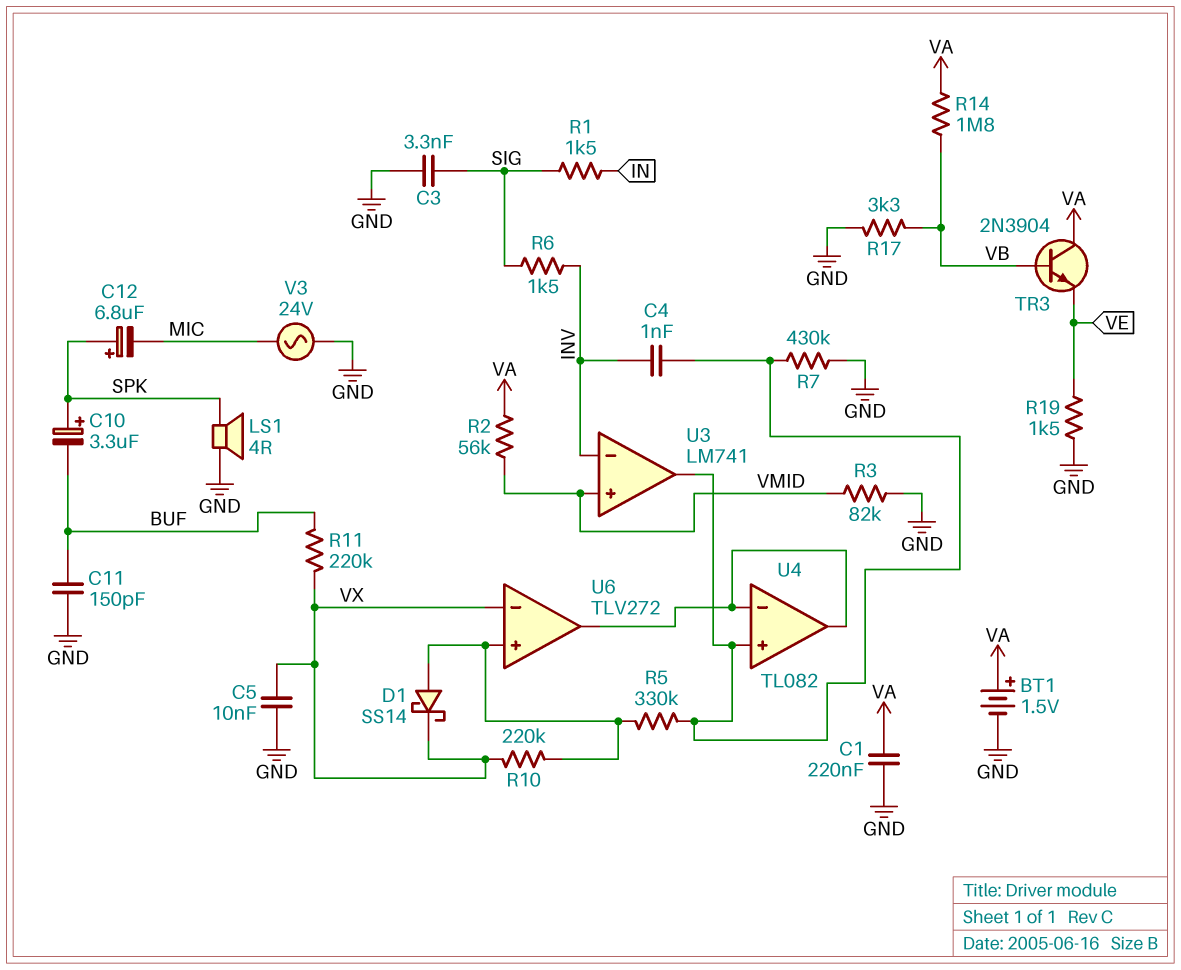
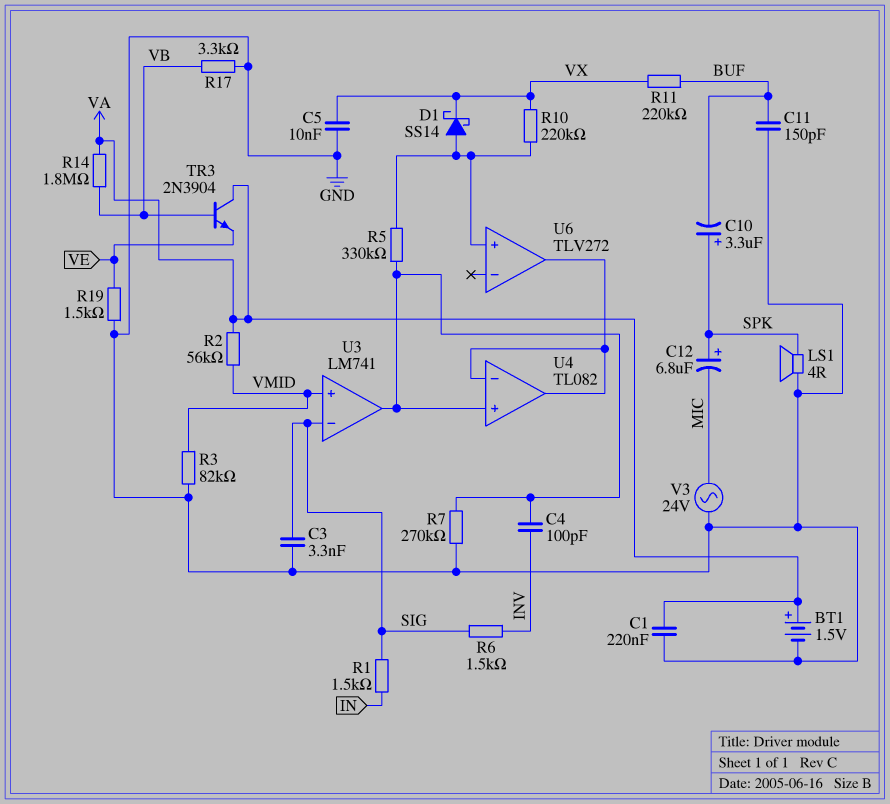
C4: 1nF (INV, U3/out) -> 100pF (INV, U3/out)
R7: 430k (GND, U3/out) -> 270k (GND, U3/out)
U3 pin in-: INV -> SIG
U6 pin in-: VX -> none

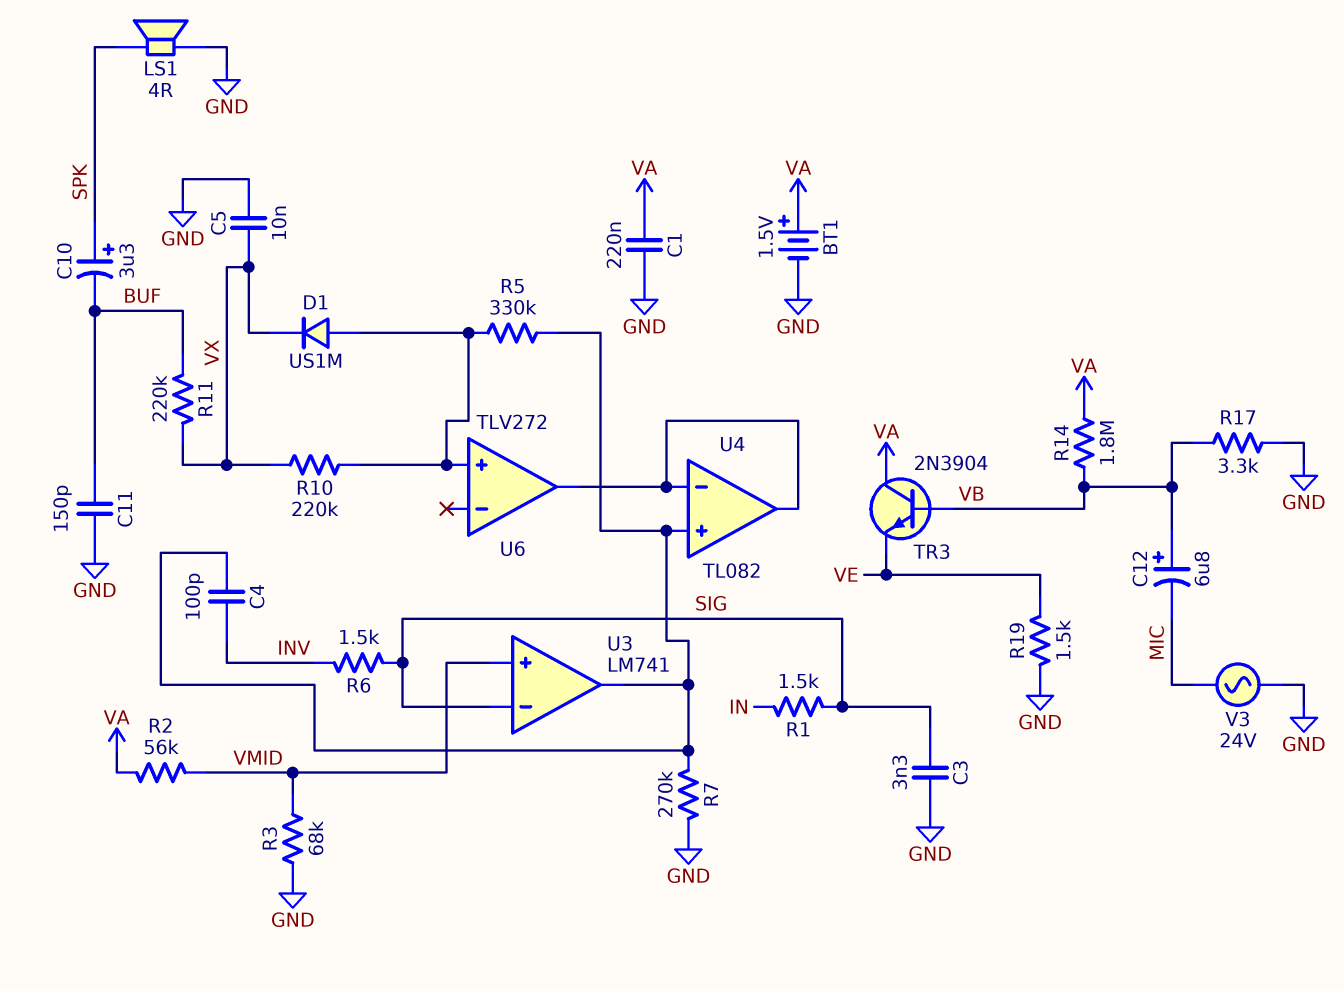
C12: 6.8uF (plus SPK, minus MIC) -> 6.8uF (plus VB, minus MIC)
D1: schottky SS14 (A U6/in+, K VX) -> diode US1M (A U6/in+, K VX)
R3: 82k (GND, VMID) -> 68k (GND, VMID)

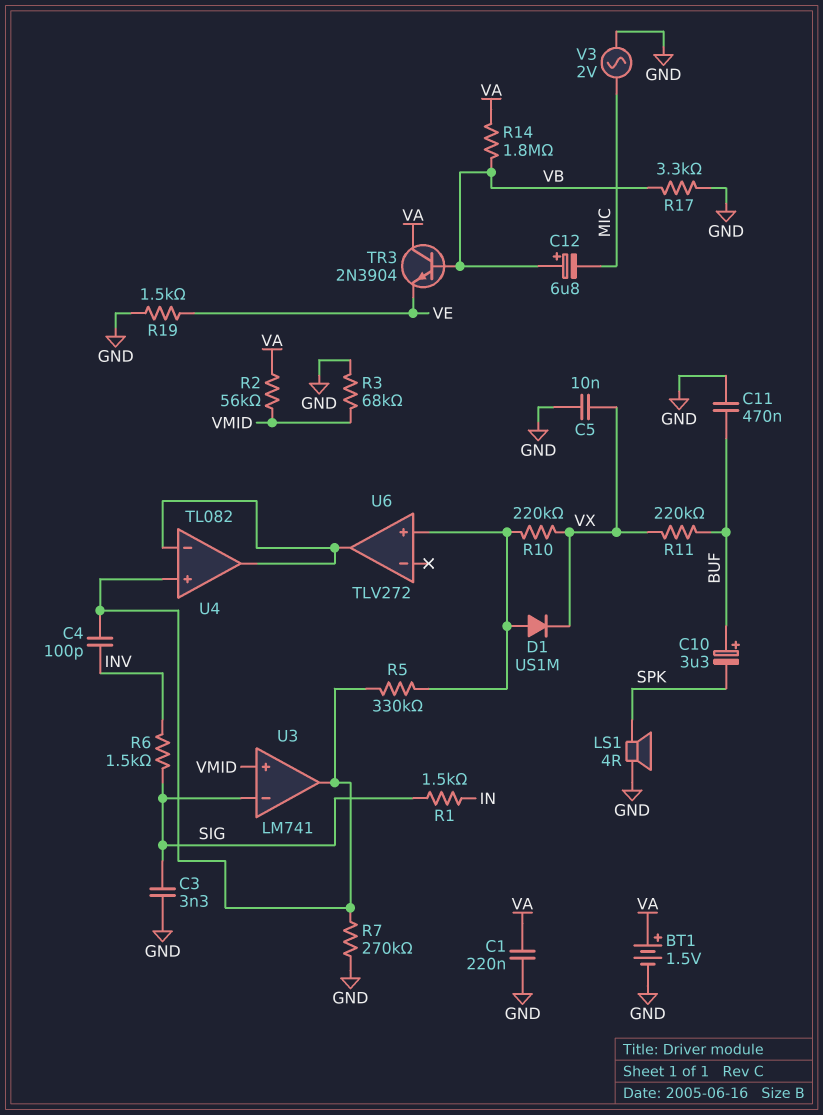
C10: 3.3uF (plus SPK, minus BUF) -> 3.3uF (plus BUF, minus SPK)
C11: 150pF (BUF, GND) -> 470nF (BUF, GND)
V3: AC 24V (GND, MIC) -> AC 2V (GND, MIC)

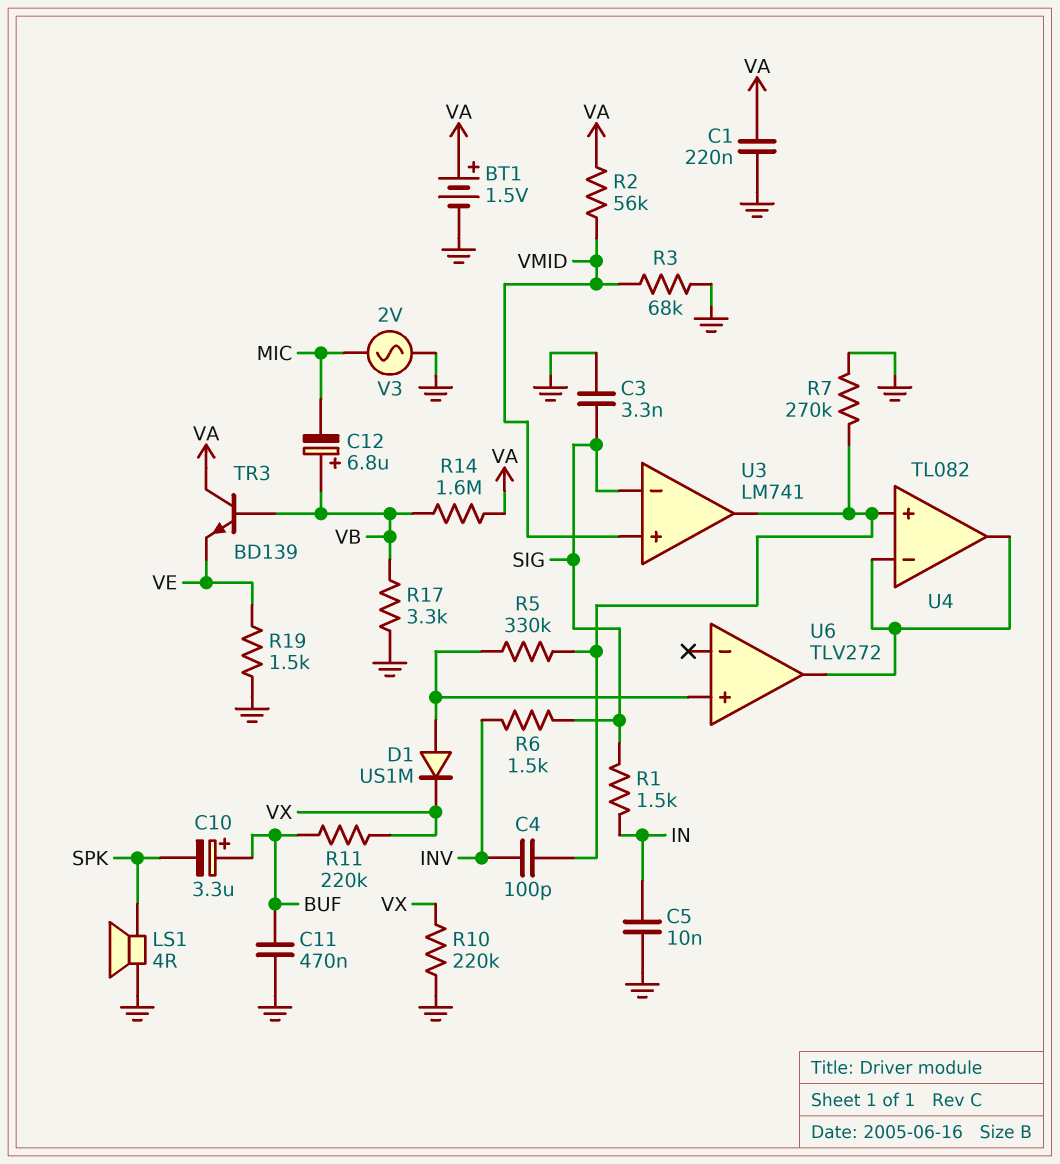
C5: 10nF (GND, VX) -> 10nF (GND, IN)
R10: 220k (U6/in+, VX) -> 220k (GND, VX)
R14: 1.8M (VA, VB) -> 1.6M (VA, VB)
TR3: NPN 2N3904 (B VB, C VA, E VE) -> NPN BD139 (B VB, C VA, E VE)

